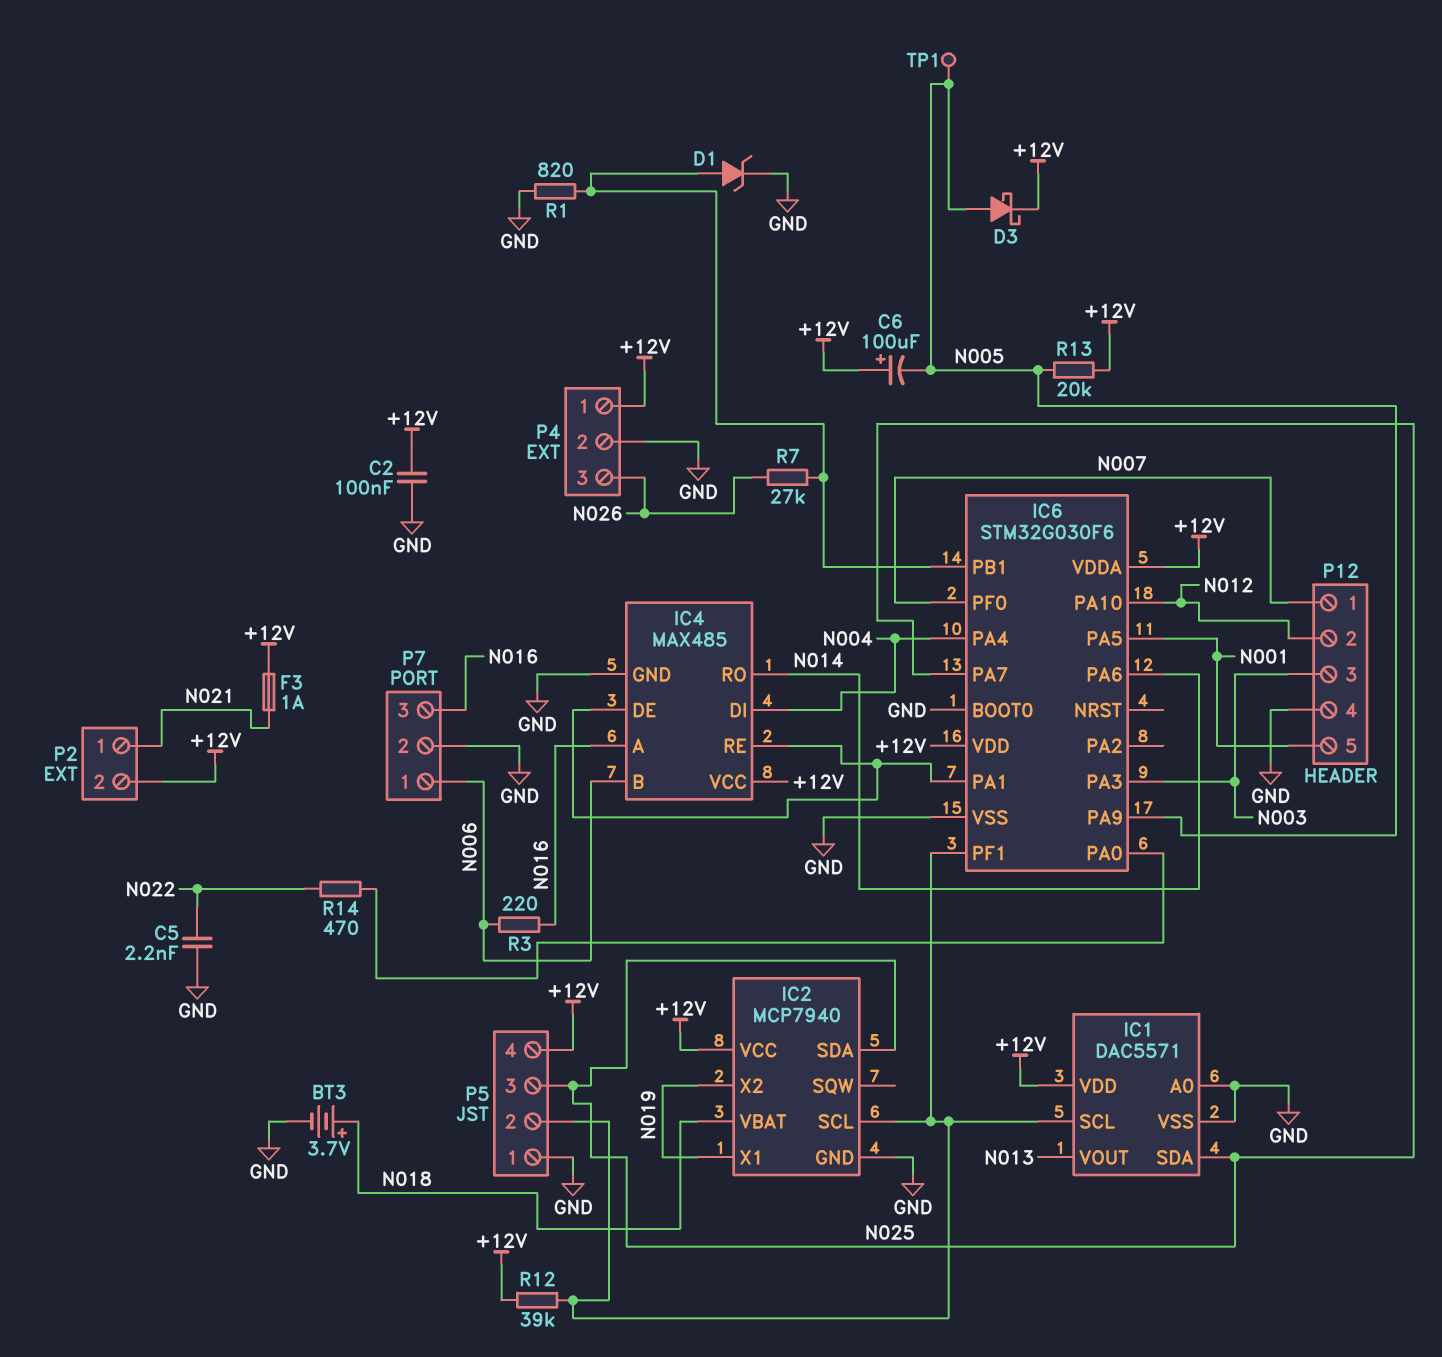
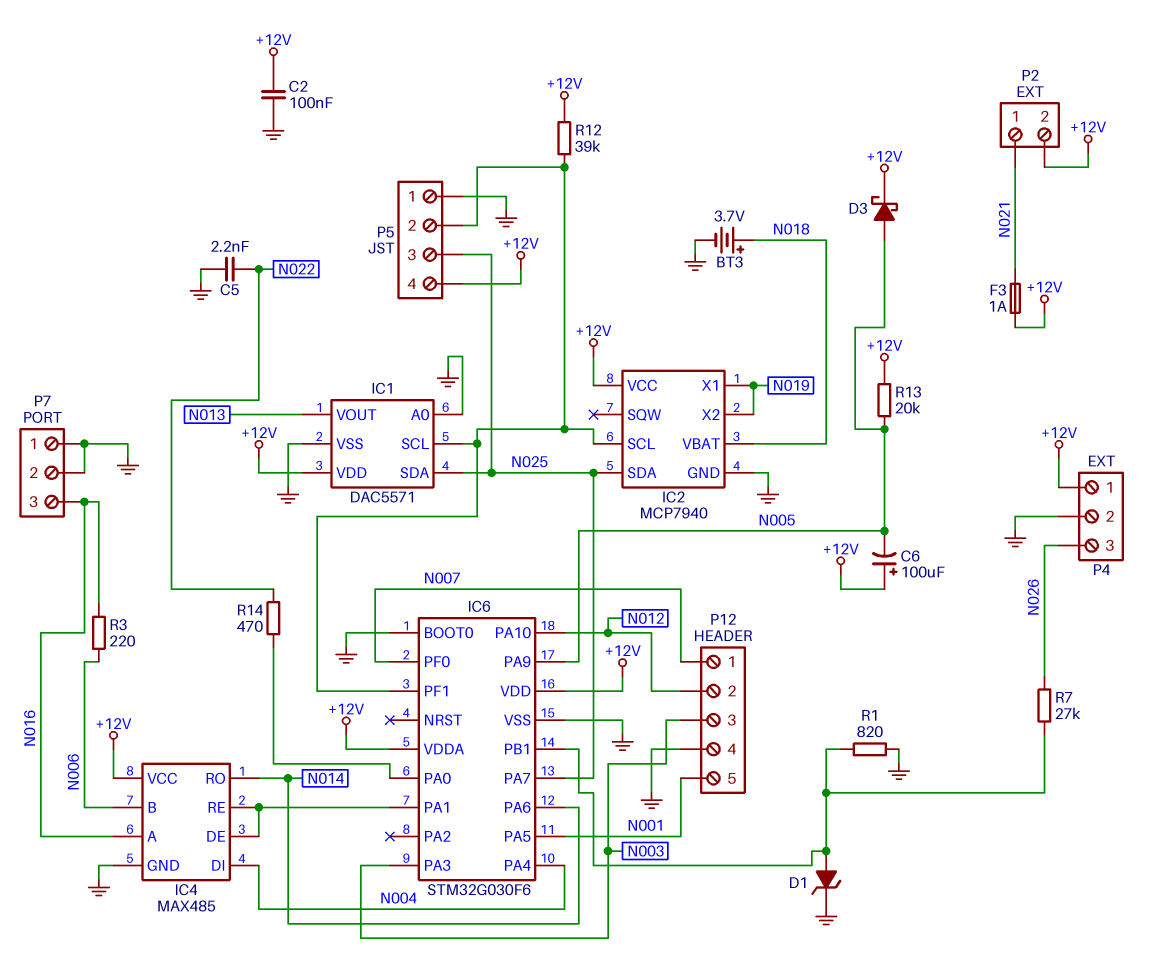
P7 pin 1: N006 -> GND
TP1: test point (N005) -> none

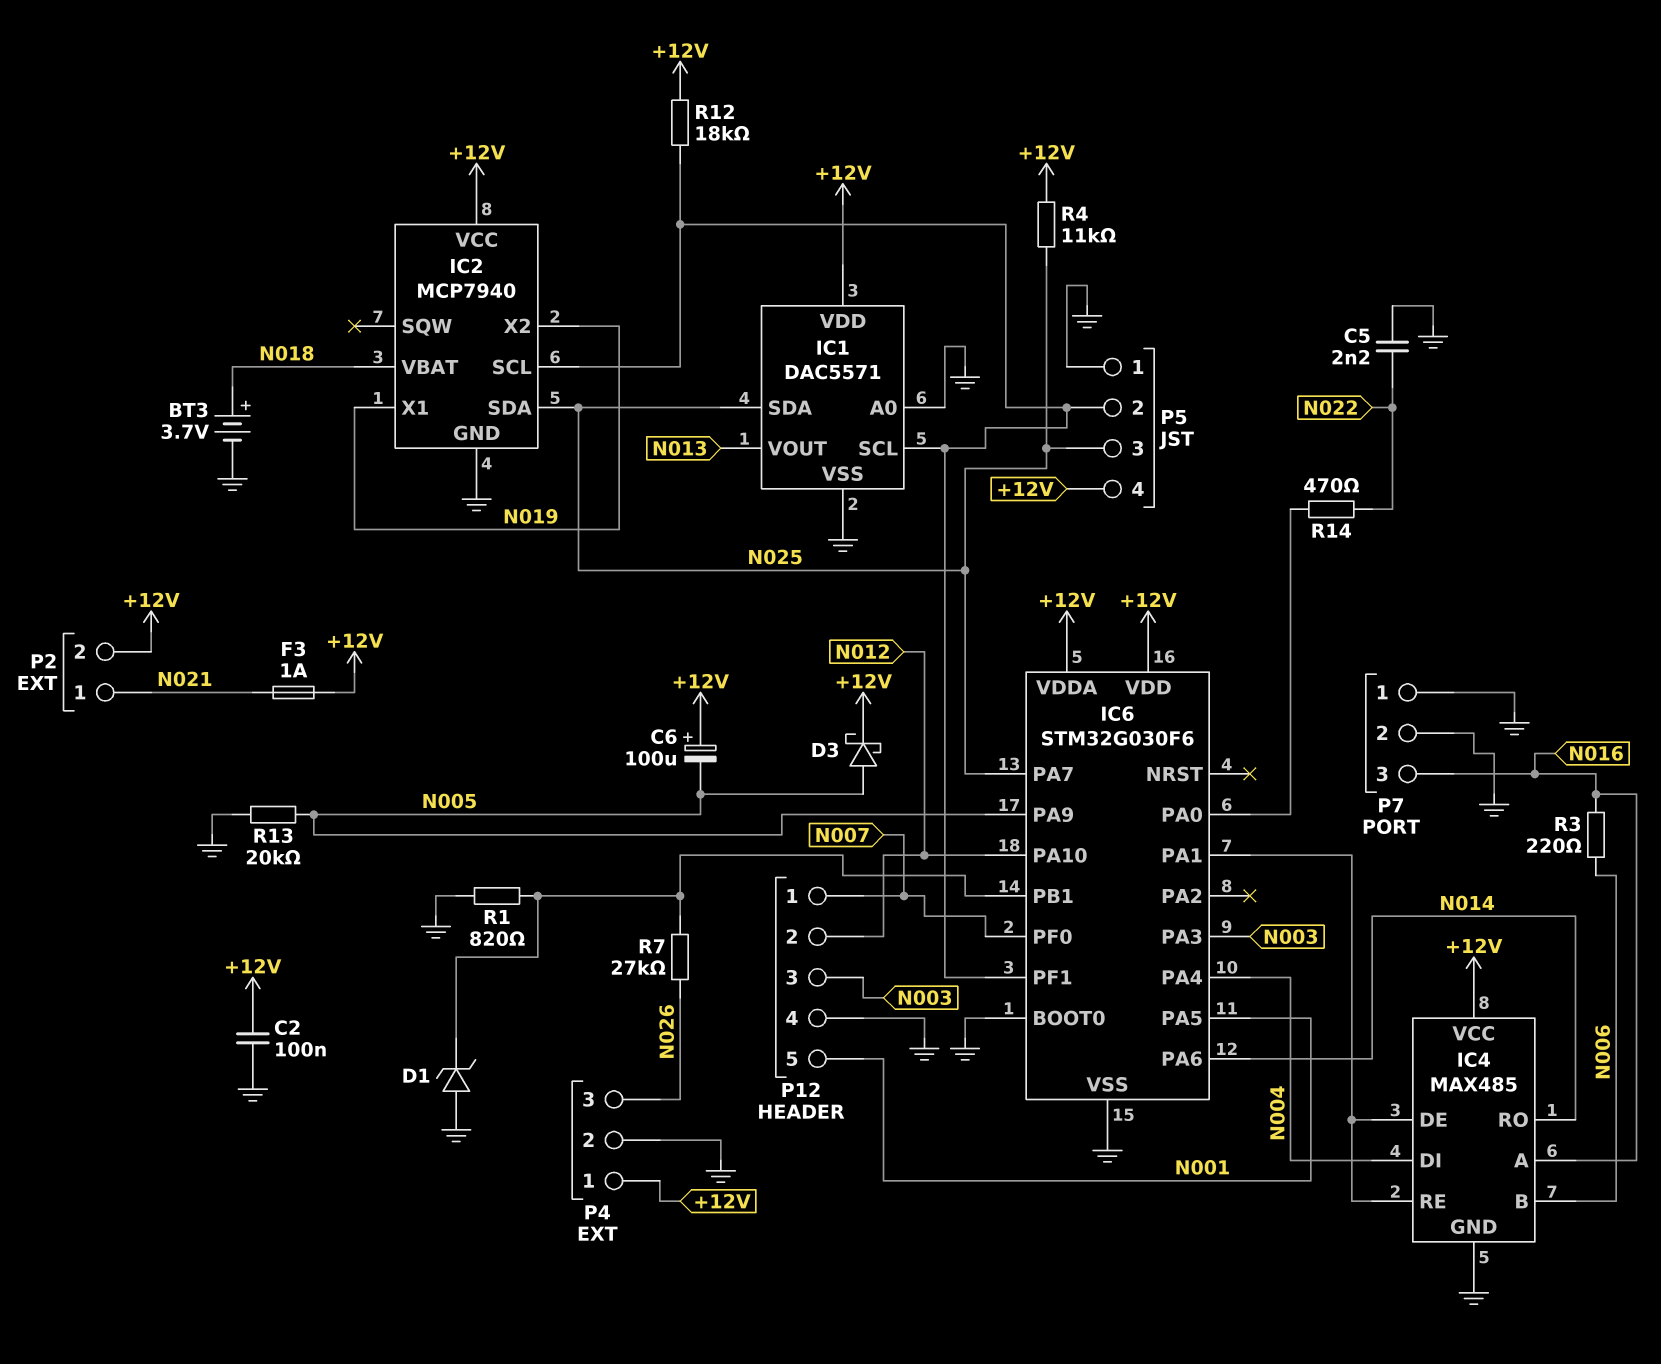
D1: zener (A IC6/PB1, K GND) -> zener (A GND, K IC6/PB1)
R4: none -> 11k (+12V, N025)
R12: 39k (+12V, IC1/SCL) -> 18k (+12V, IC1/SCL)
R13: 20k (+12V, N005) -> 20k (GND, N005)

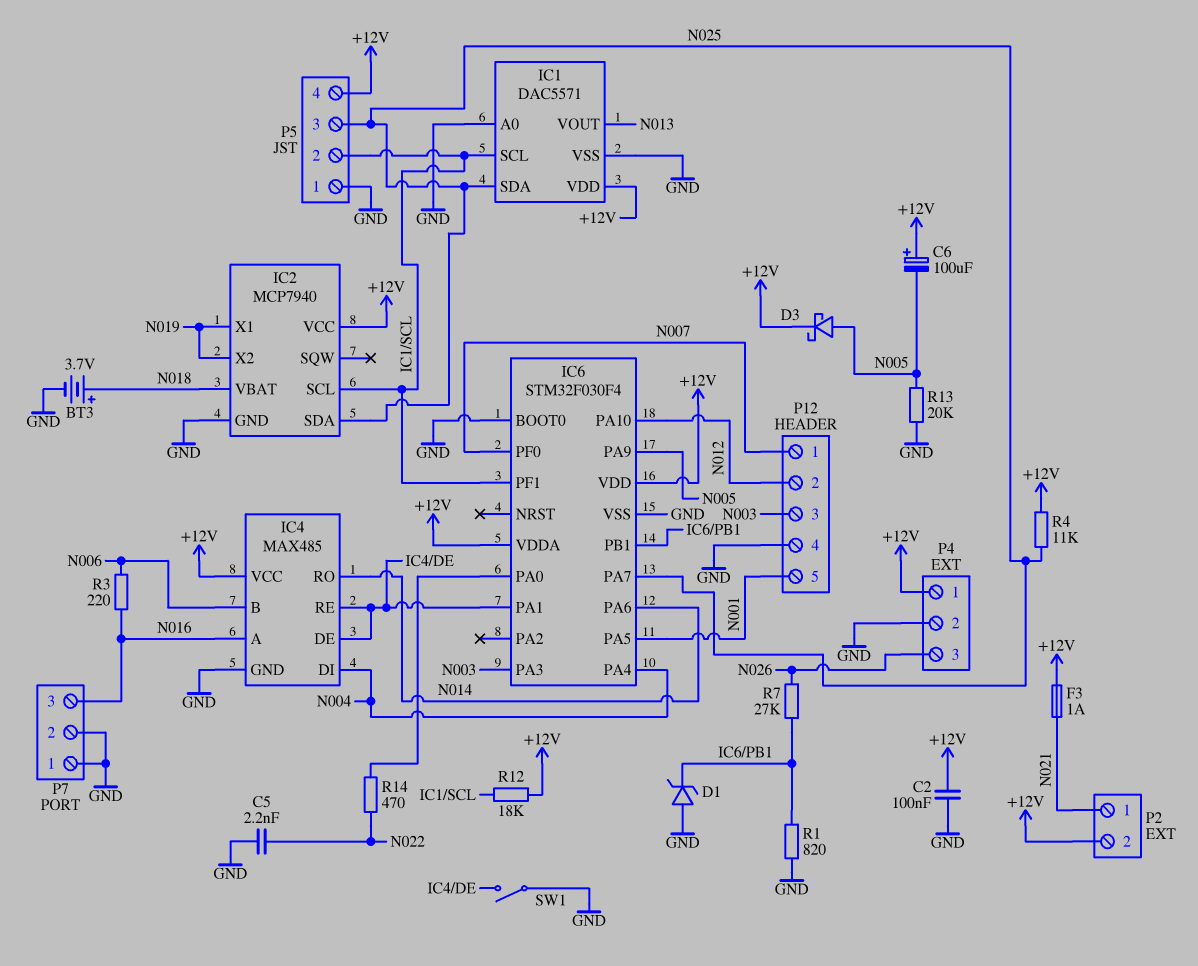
IC6: STM32G030F6 -> STM32F030F4
SW1: none -> switch (GND, IC4/DE)

